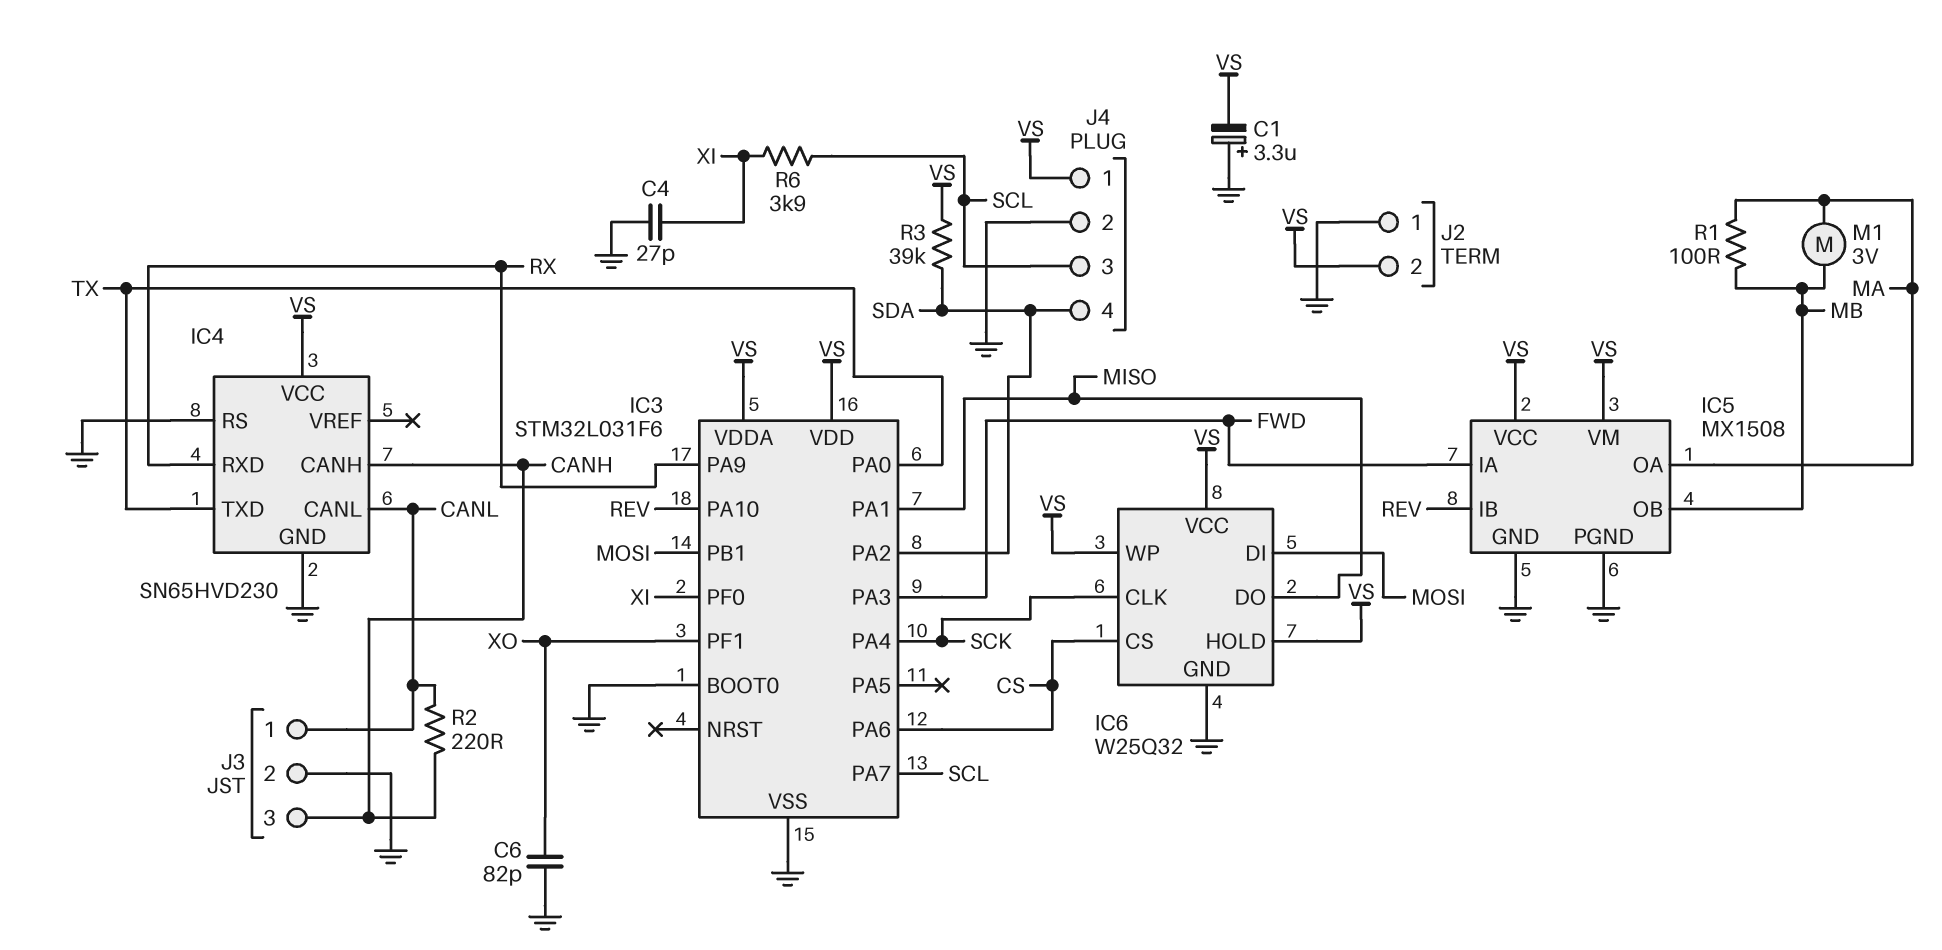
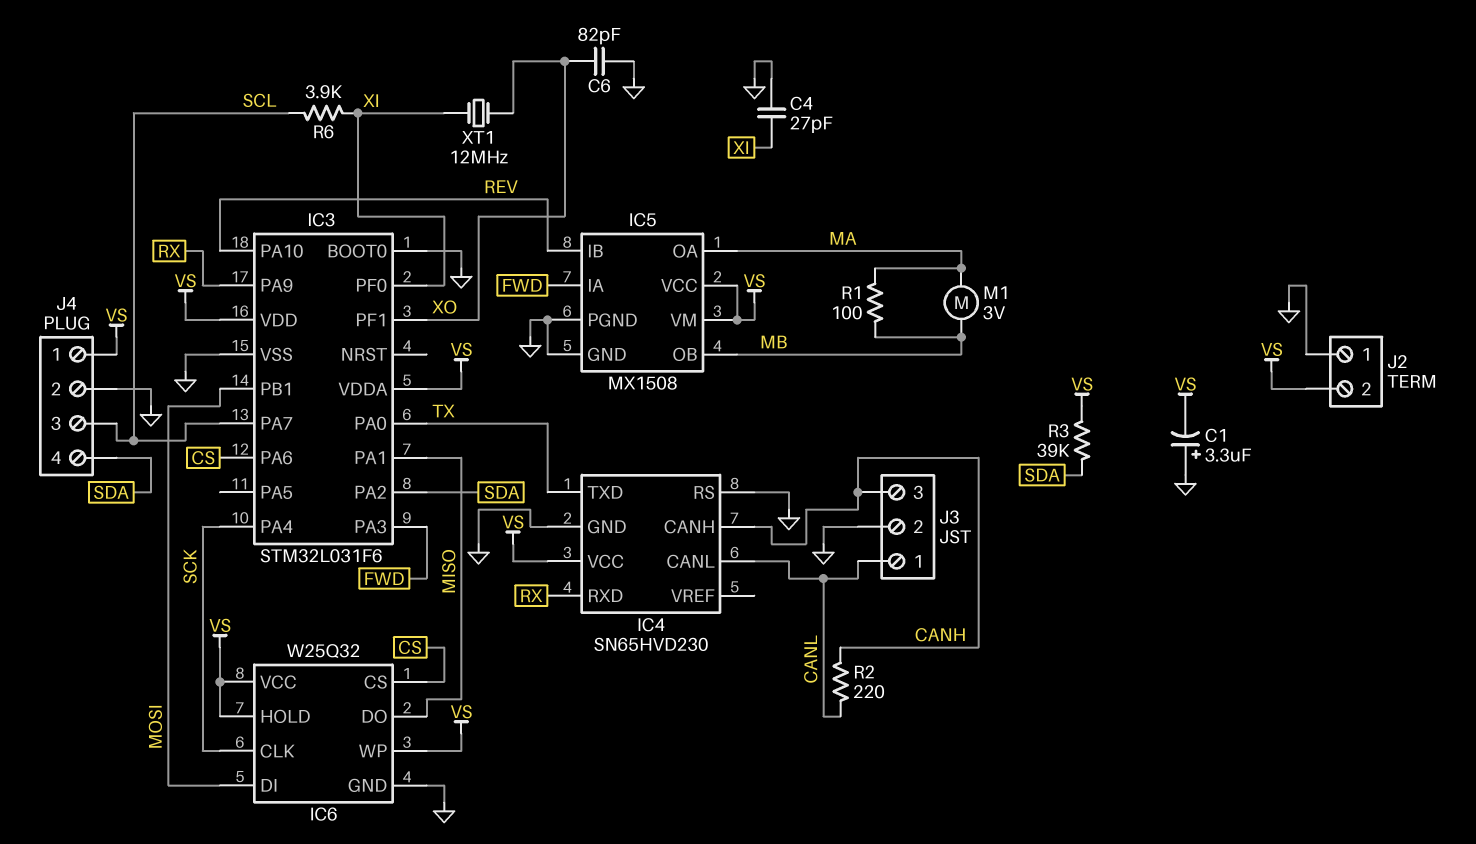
XT1: none -> 12MHz (XI, XO)

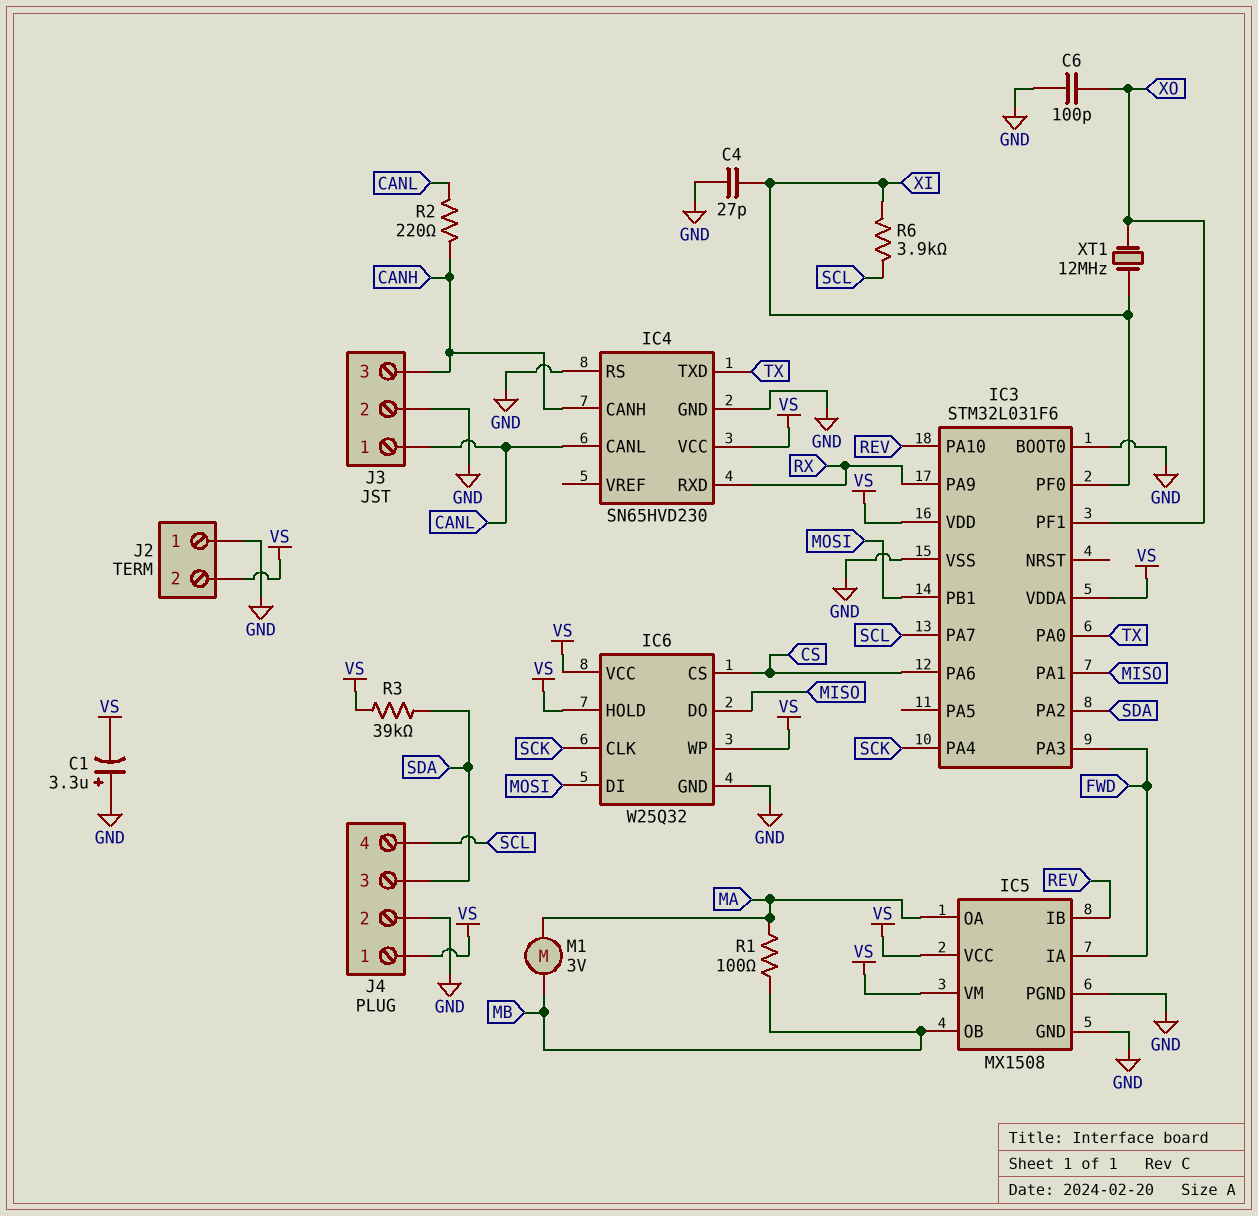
C6: 82pF (GND, XO) -> 100pF (GND, XO)
J4 pin 3: SCL -> SDA
J4 pin 4: SDA -> SCL

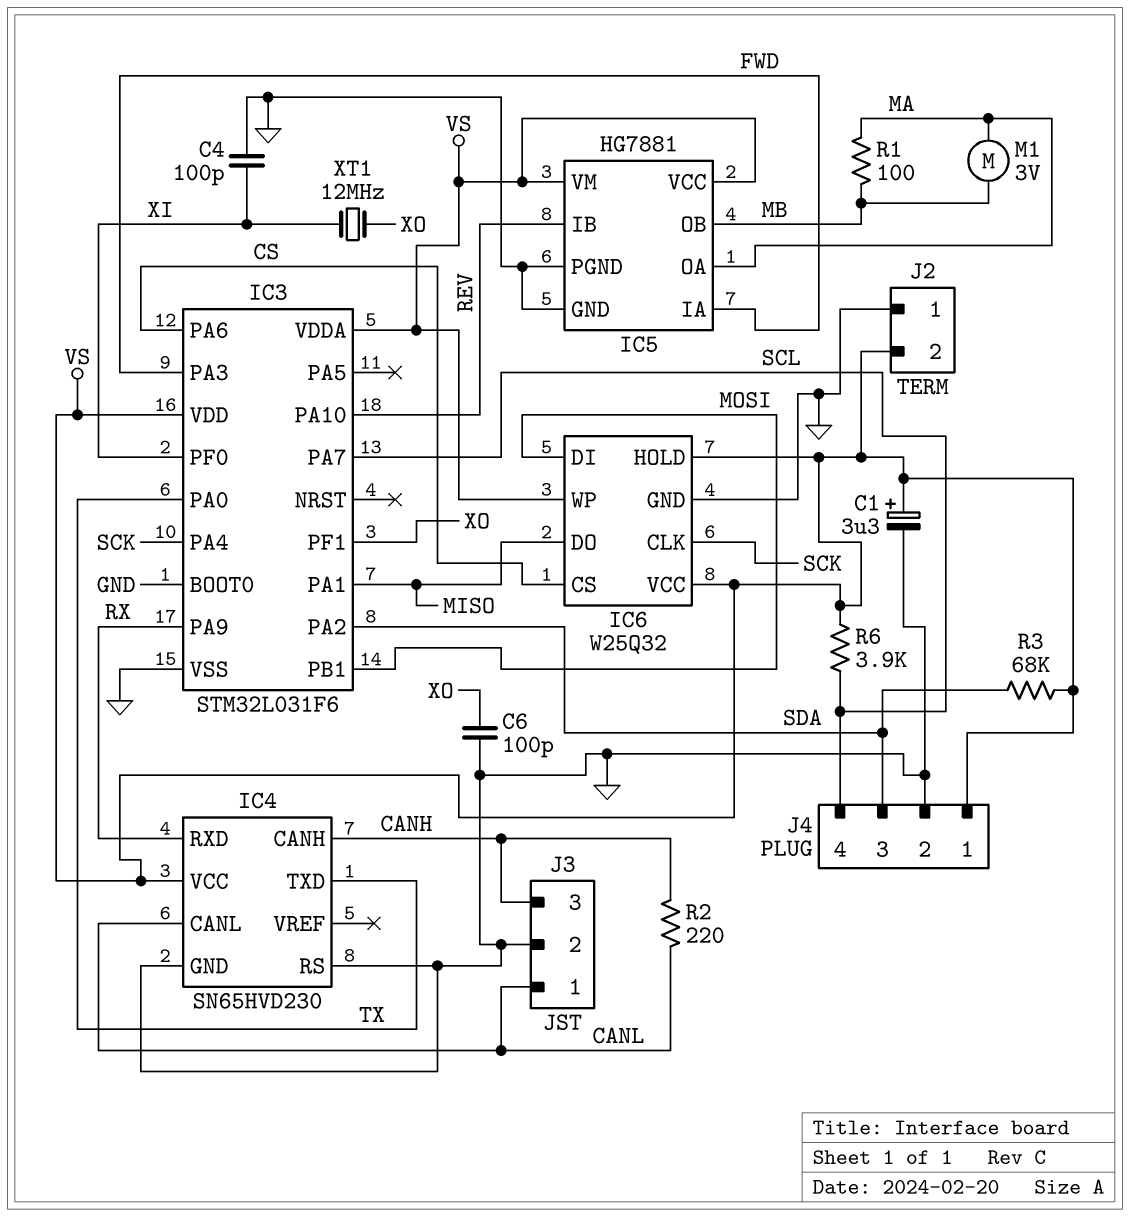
C1: 3.3uF (plus GND, minus VS) -> 3.3uF (plus VS, minus GND)
C4: 27pF (GND, XI) -> 100pF (GND, XI)
IC5: MX1508 -> HG7881
R3: 39k (SDA, VS) -> 68k (SDA, VS)
R6: 3.9k (SCL, XI) -> 3.9k (SCL, VS)

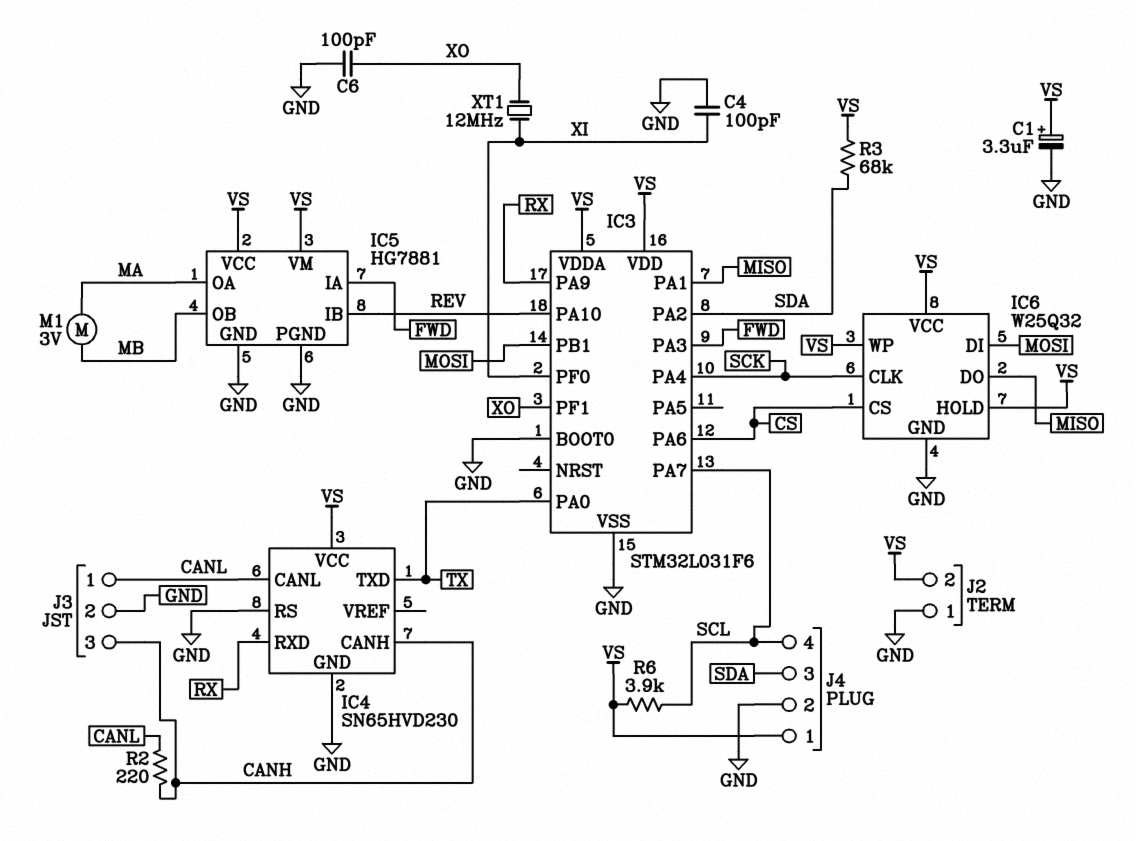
R1: 100 (MA, MB) -> none

